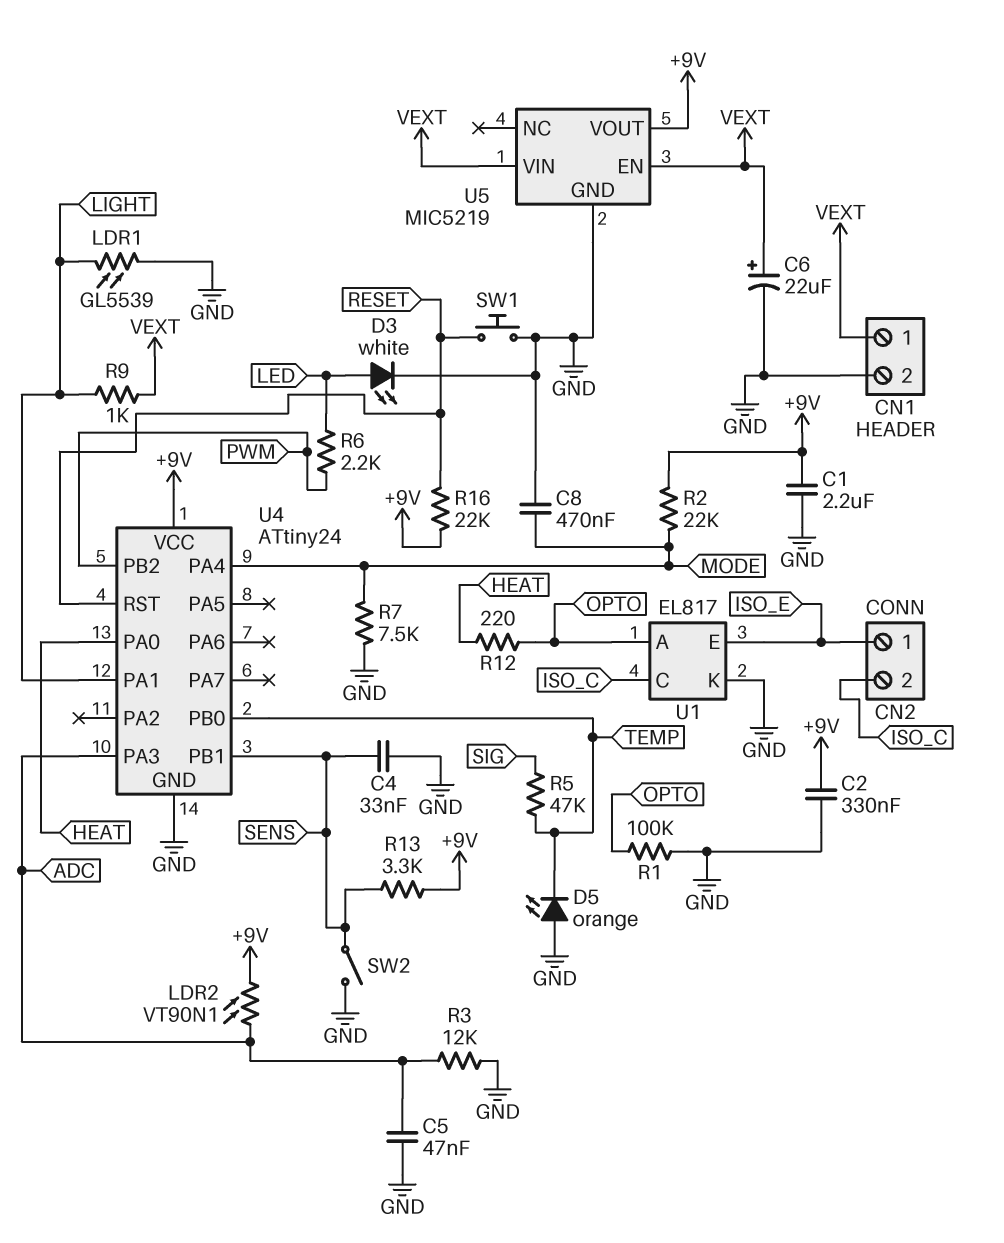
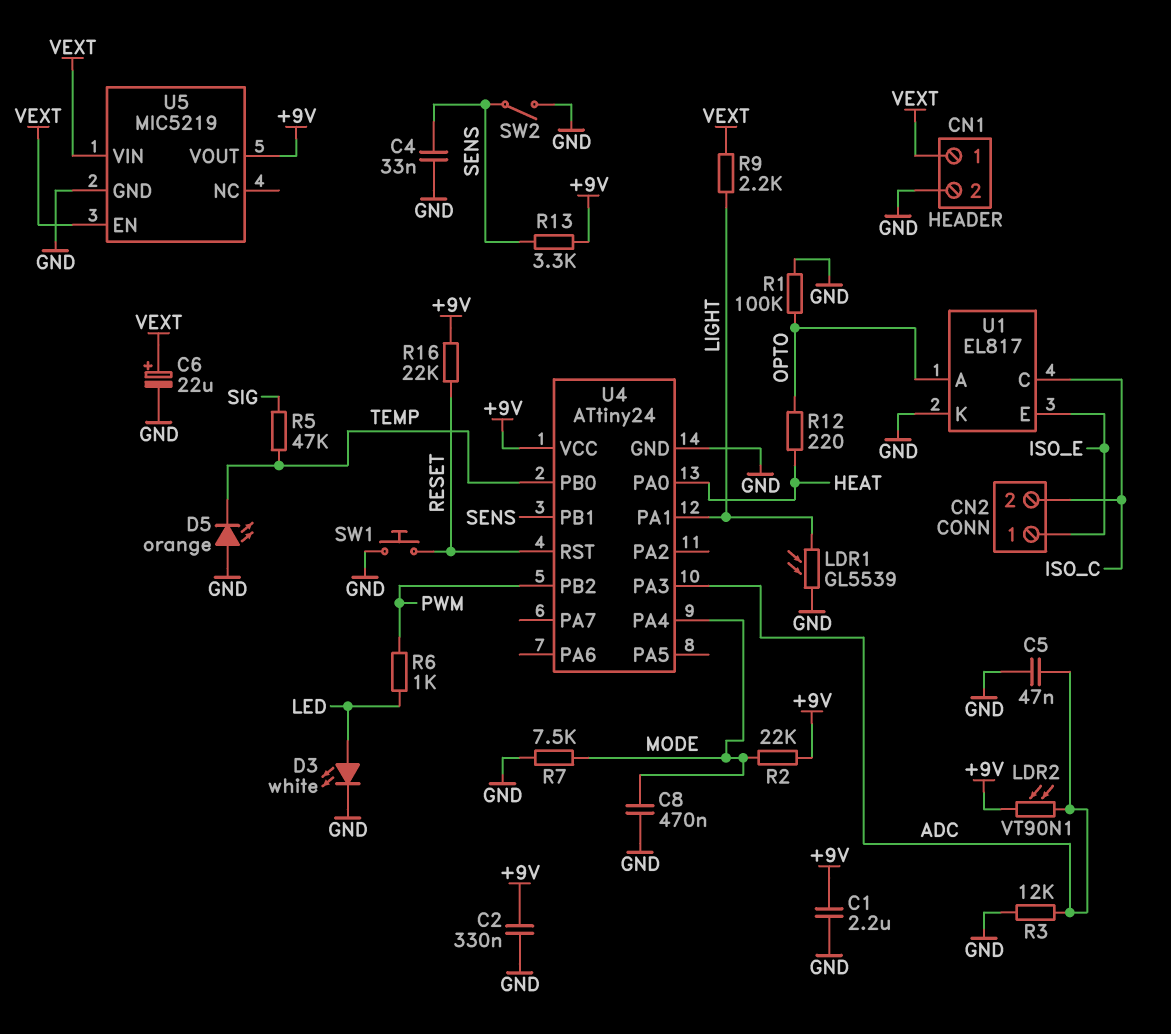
R6: 2.2k (LED, PWM) -> 1k (LED, PWM)
R9: 1k (LIGHT, VEXT) -> 2.2k (LIGHT, VEXT)

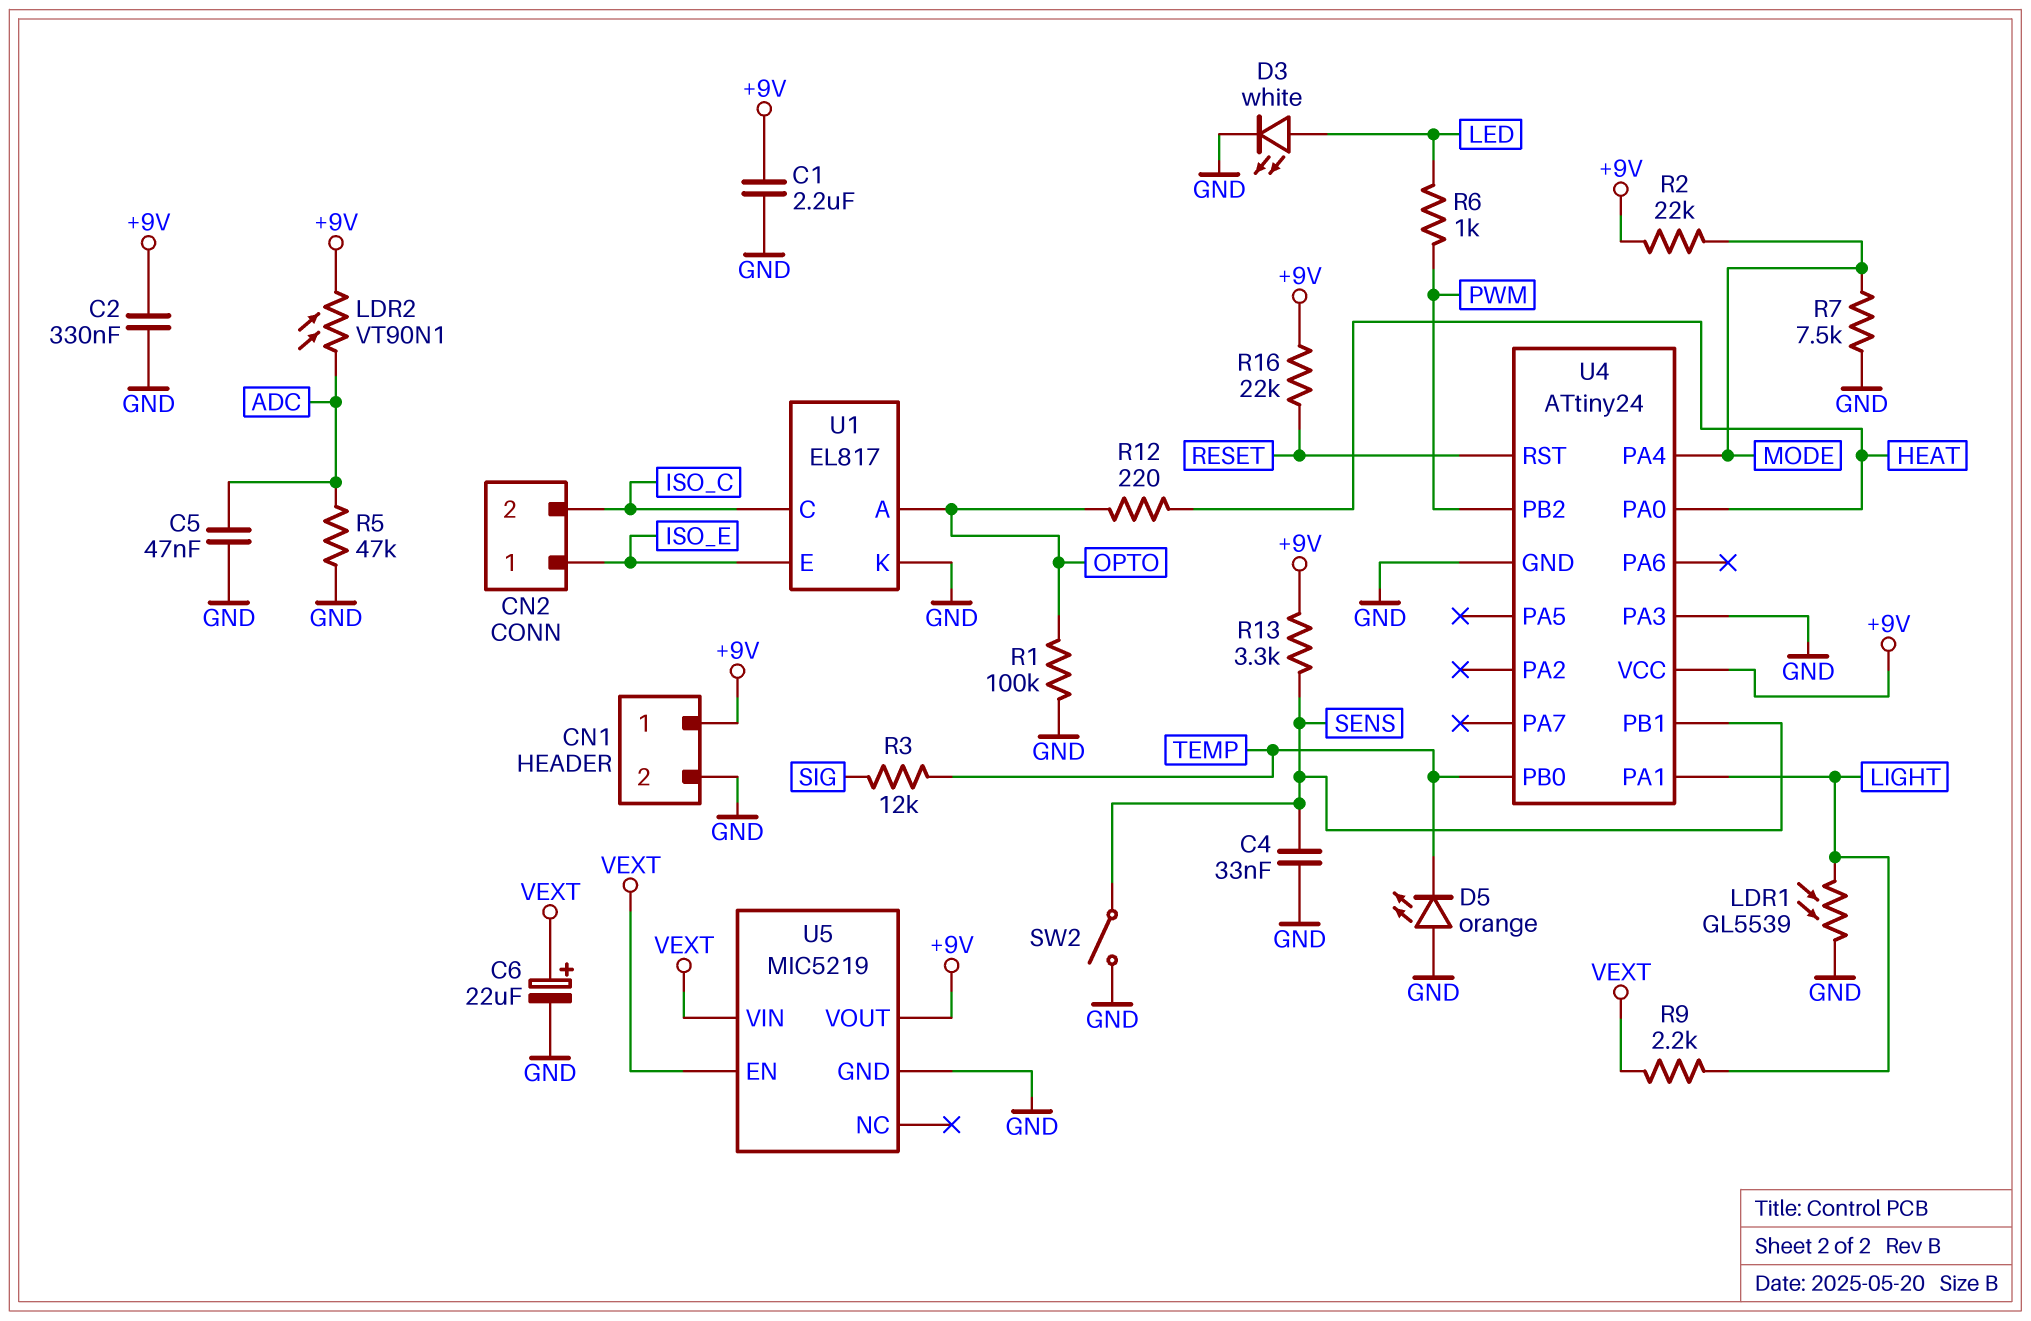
C8: 470nF (GND, MODE) -> none
CN1 pin 1: VEXT -> +9V
R3: 12k (ADC, GND) -> 12k (SIG, TEMP)
R5: 47k (SIG, TEMP) -> 47k (ADC, GND)
SW1: button (GND, RESET) -> none
U4 pin PA3: ADC -> GND

